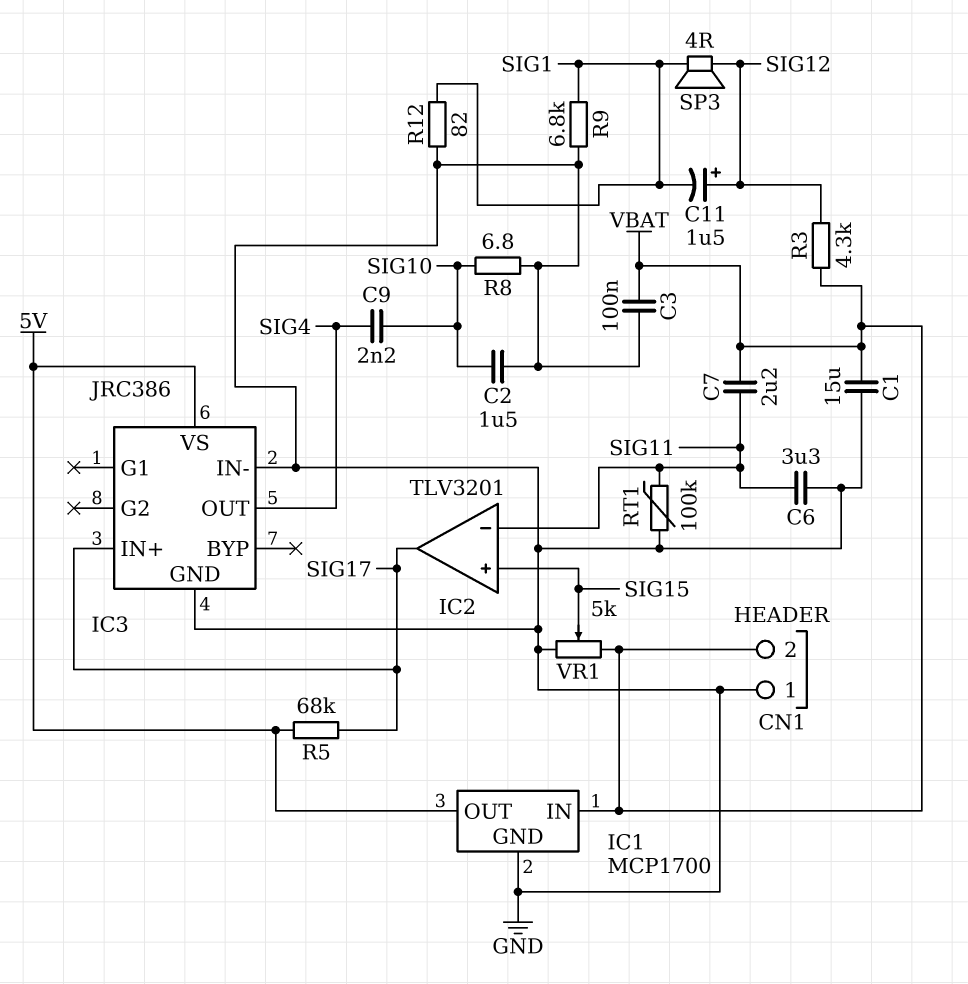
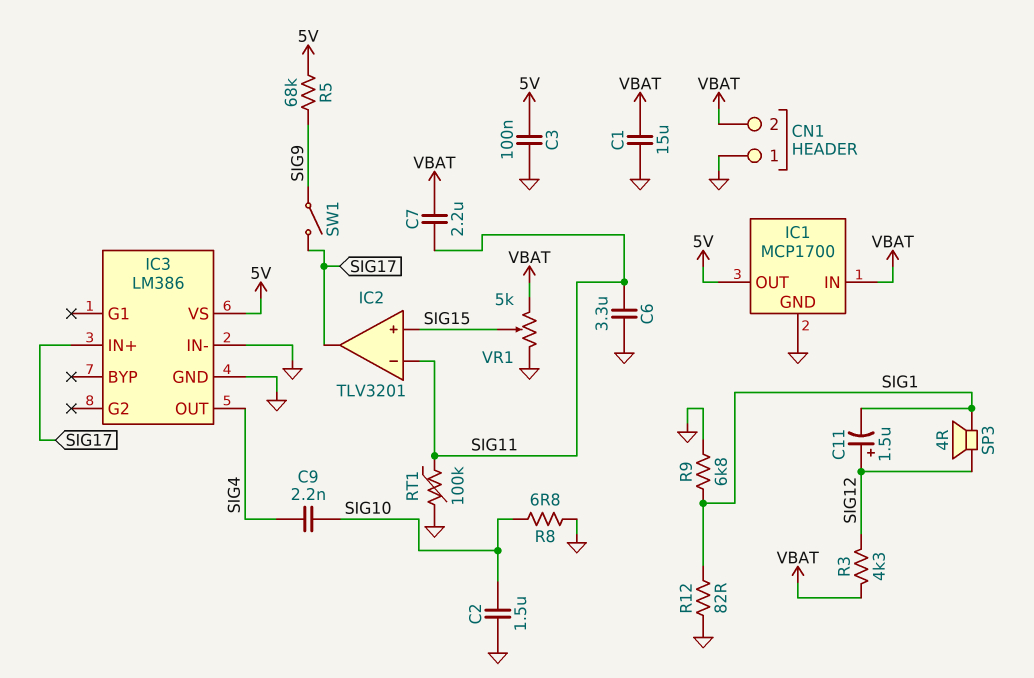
C3: 100nF (GND, VBAT) -> 100nF (5V, GND)
IC3: JRC386 -> LM386
R5: 68k (5V, SIG17) -> 68k (5V, SIG9)
SW1: none -> switch (SIG9, SIG17)

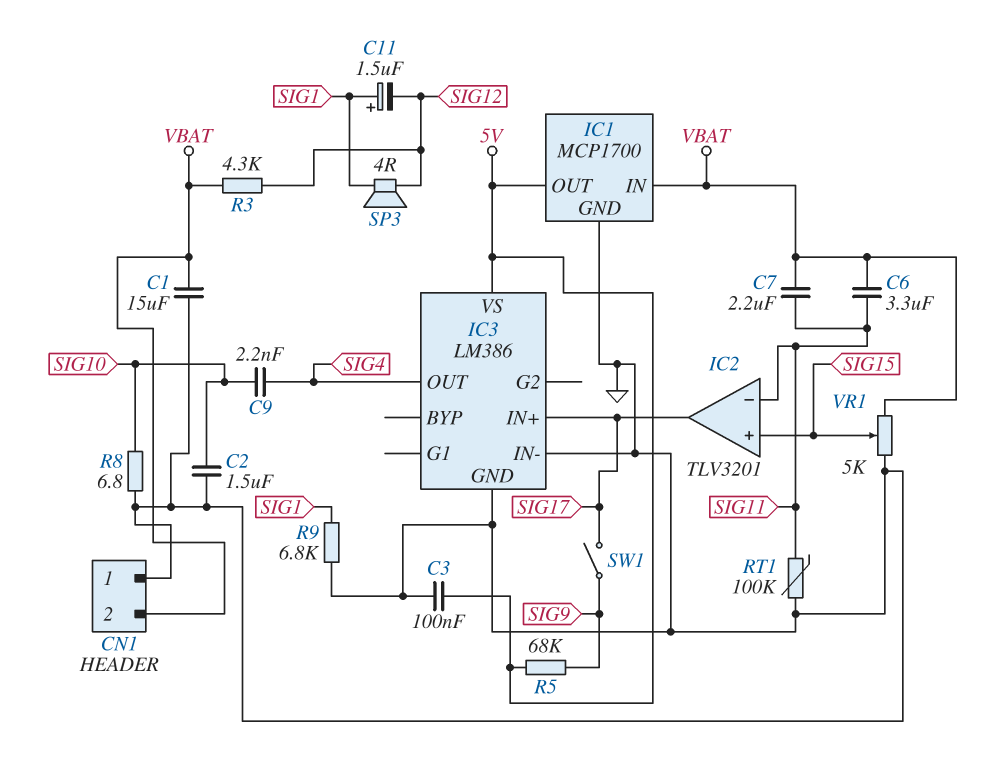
C6: 3.3uF (GND, SIG11) -> 3.3uF (SIG11, VBAT)
C11: 1.5uF (plus SIG12, minus SIG1) -> 1.5uF (plus SIG1, minus SIG12)
R12: 82 (GND, SIG1) -> none

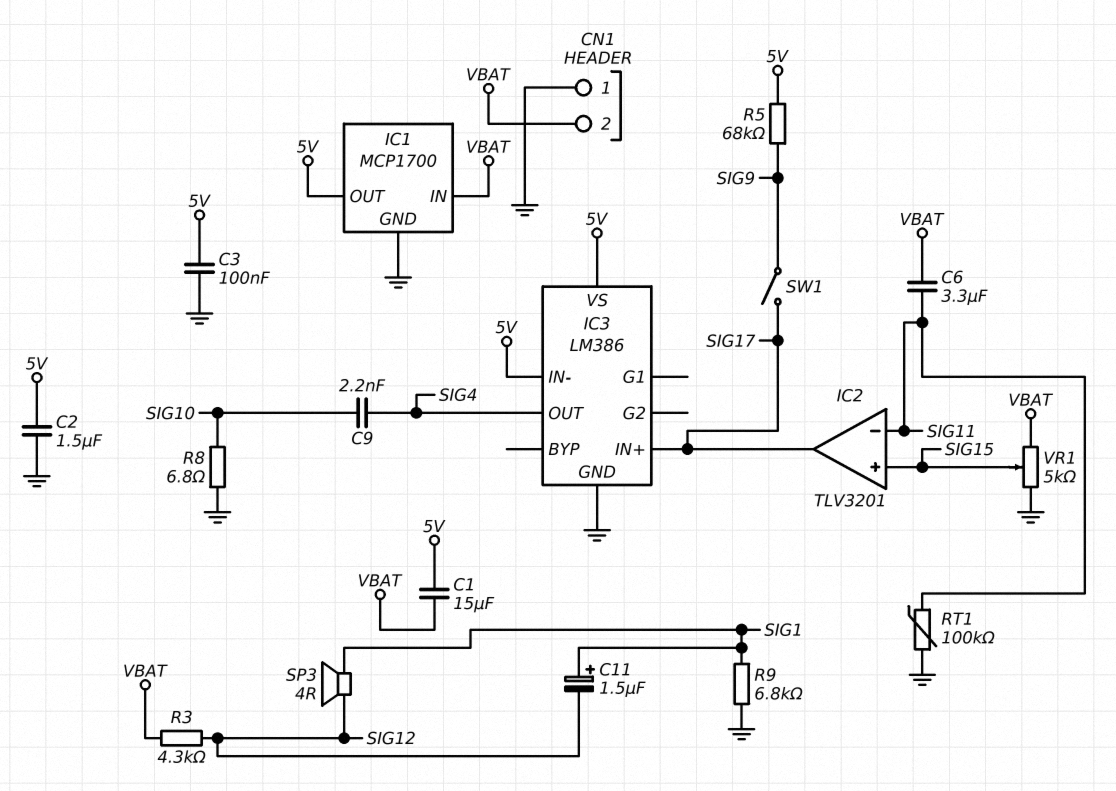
C1: 15uF (GND, VBAT) -> 15uF (5V, VBAT)
C2: 1.5uF (GND, SIG10) -> 1.5uF (5V, GND)
C7: 2.2uF (SIG11, VBAT) -> none
IC3 pin IN-: GND -> 5V

